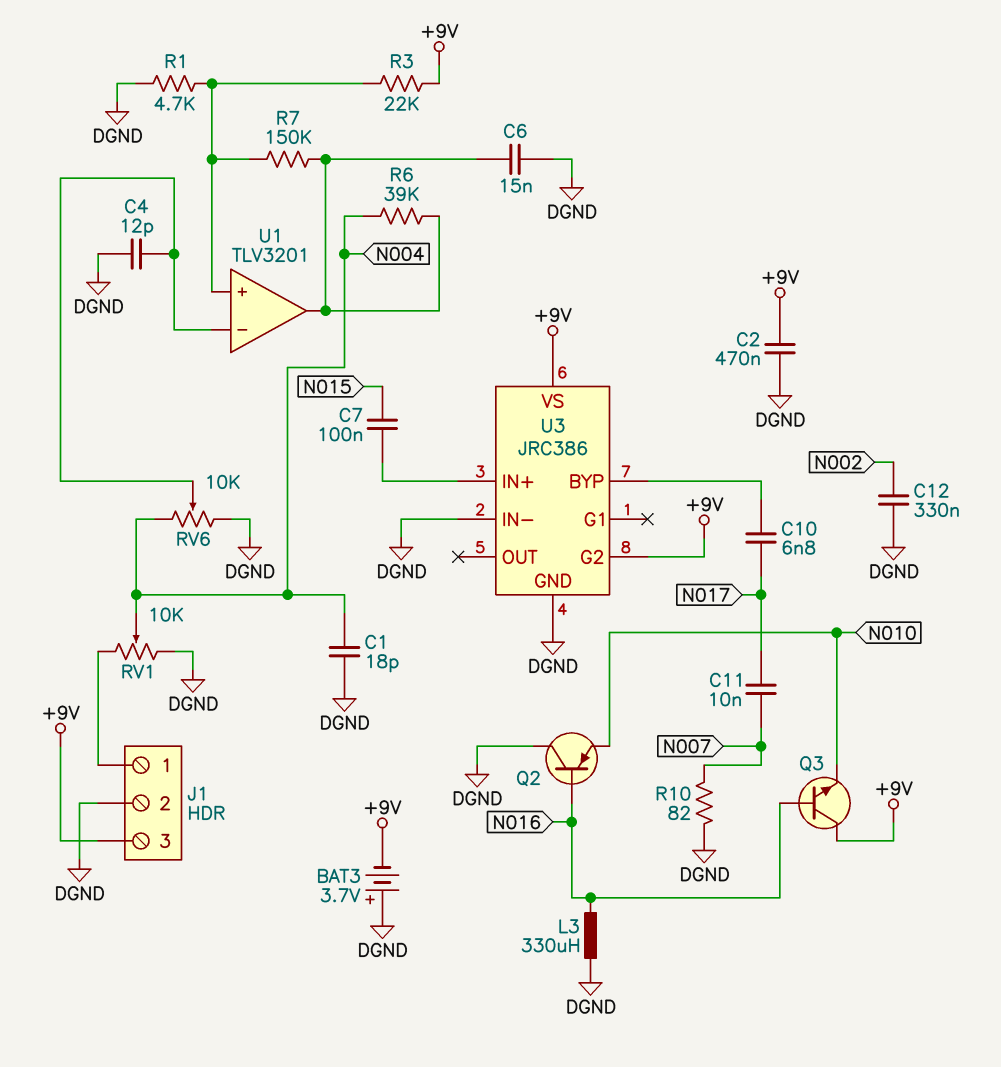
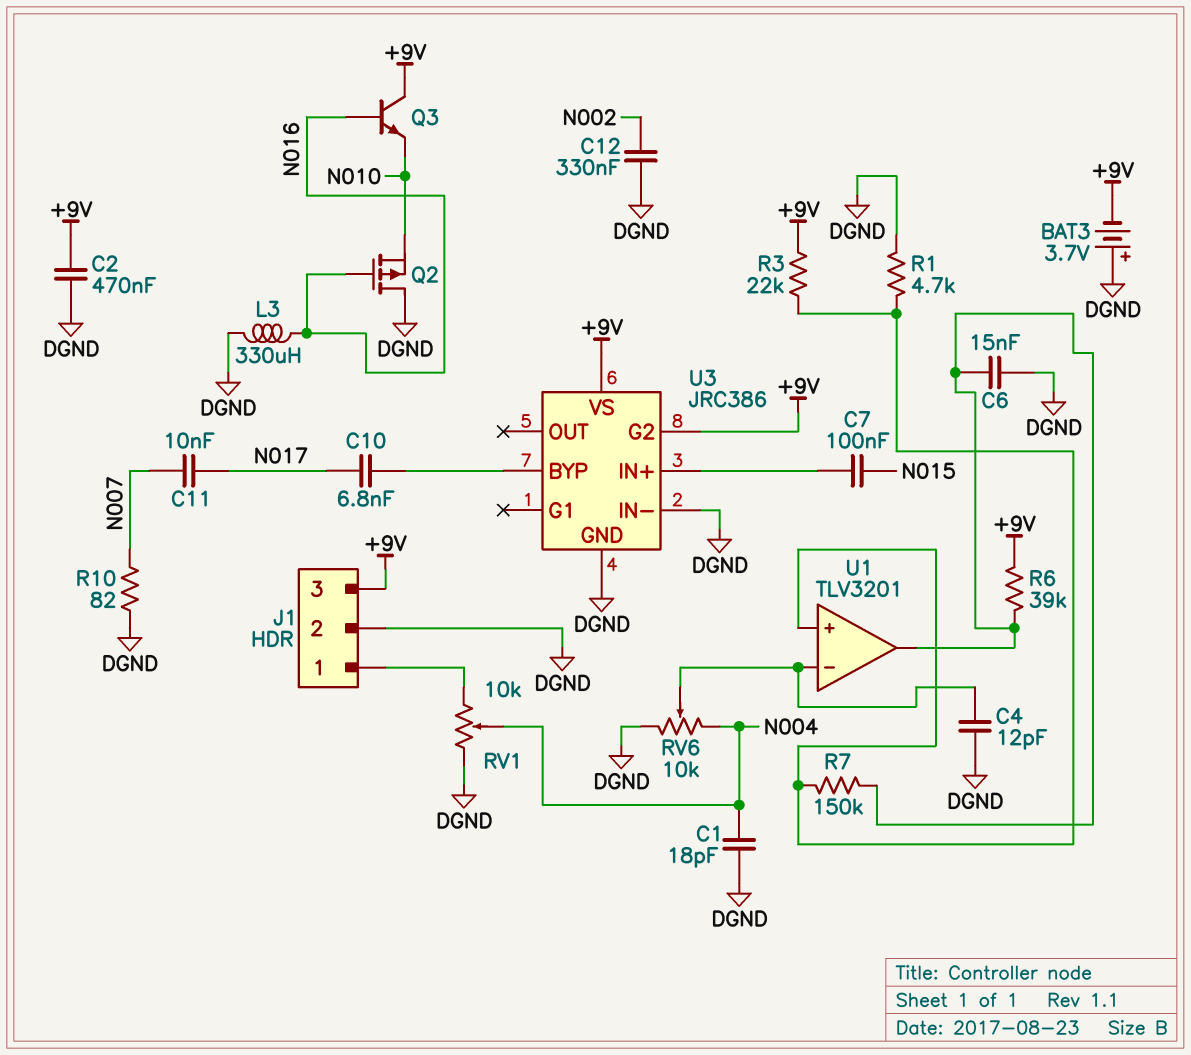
Q2: PNP (B N016, C DGND, E N010) -> PMOS (G N016, D DGND, S N010)
R6: 39k (N004, U1/out) -> 39k (+9V, U1/out)

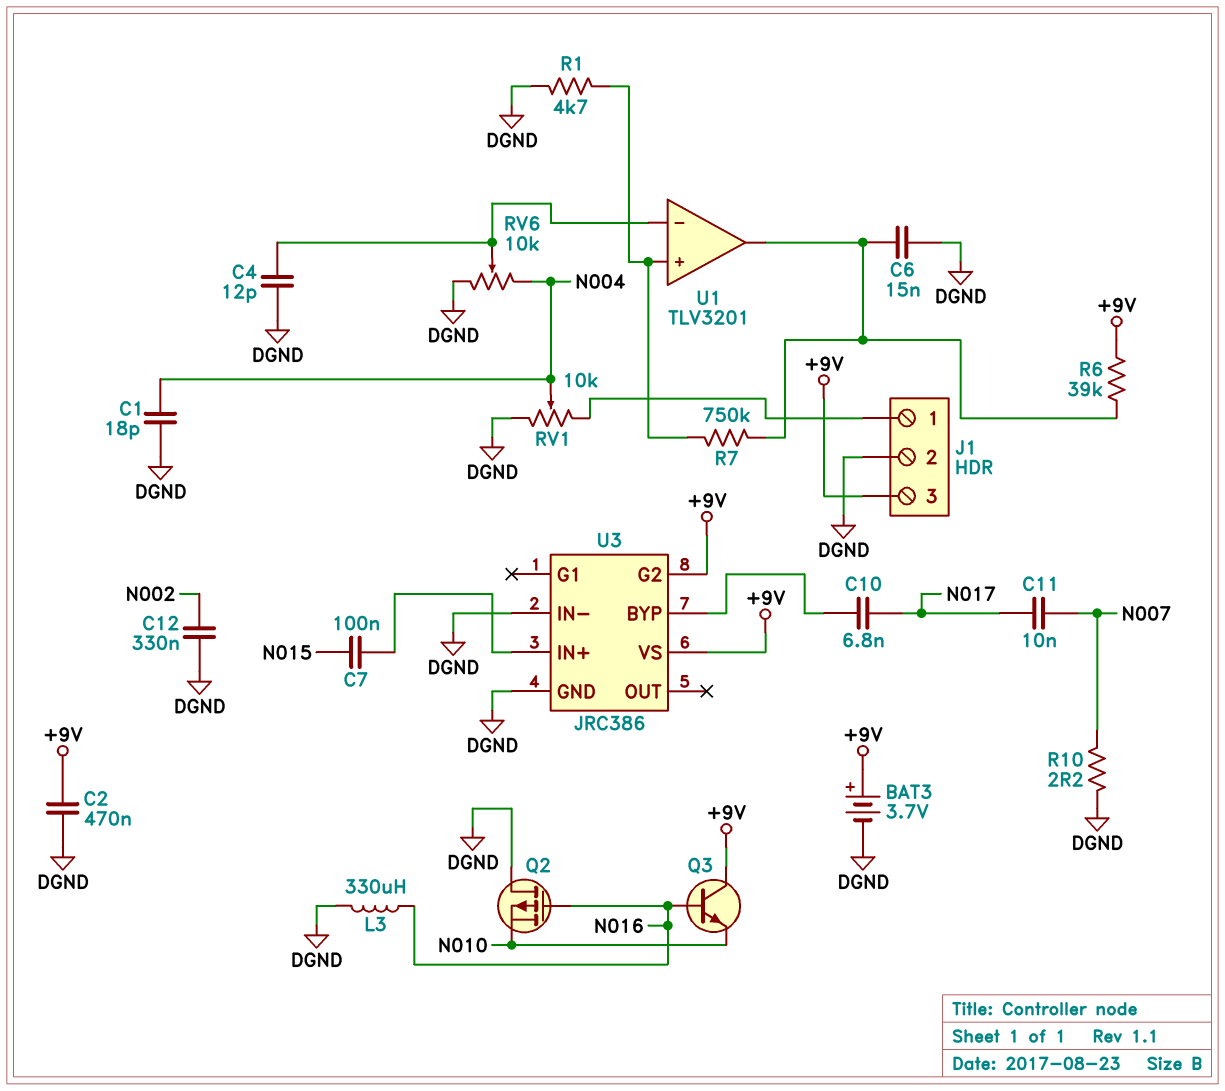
BAT3: 3.7V (plus DGND, minus +9V) -> 3.7V (plus +9V, minus DGND)
R3: 22k (+9V, U1/in+) -> none
R7: 150k (U1/in+, U1/out) -> 750k (U1/in+, U1/out)
R10: 82 (DGND, N007) -> 2.2 (DGND, N007)

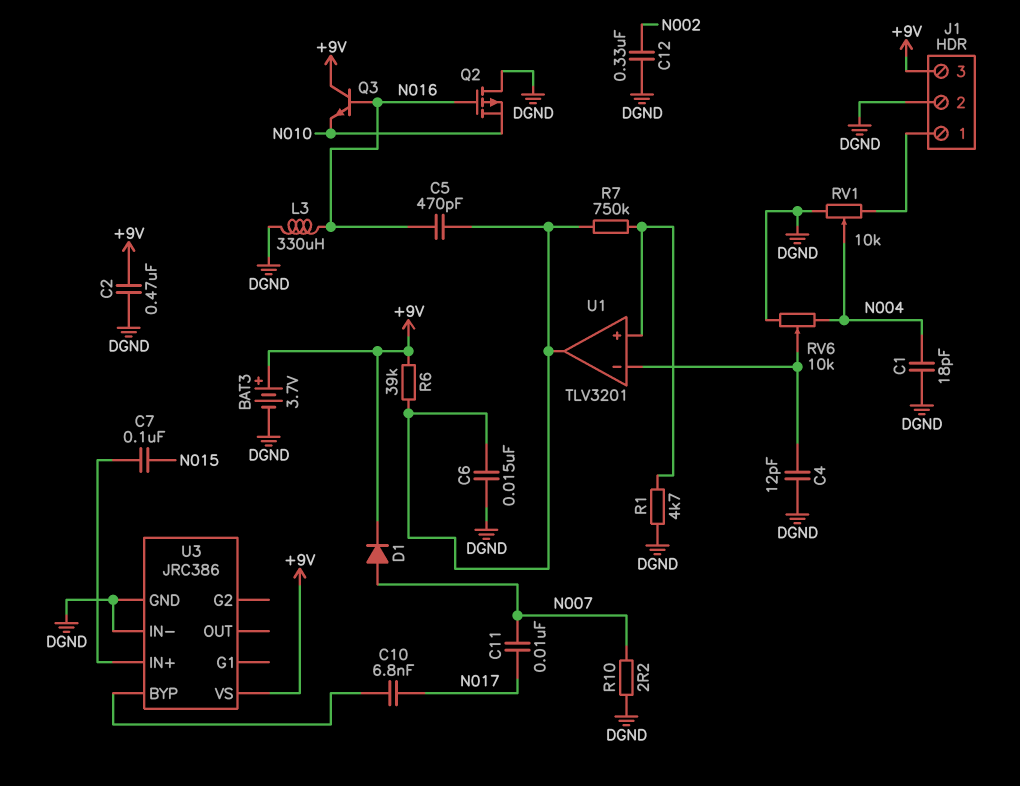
C5: none -> 470pF (N016, U1/out)
D1: none -> diode (A N007, K +9V)
U3 pin G2: +9V -> none

